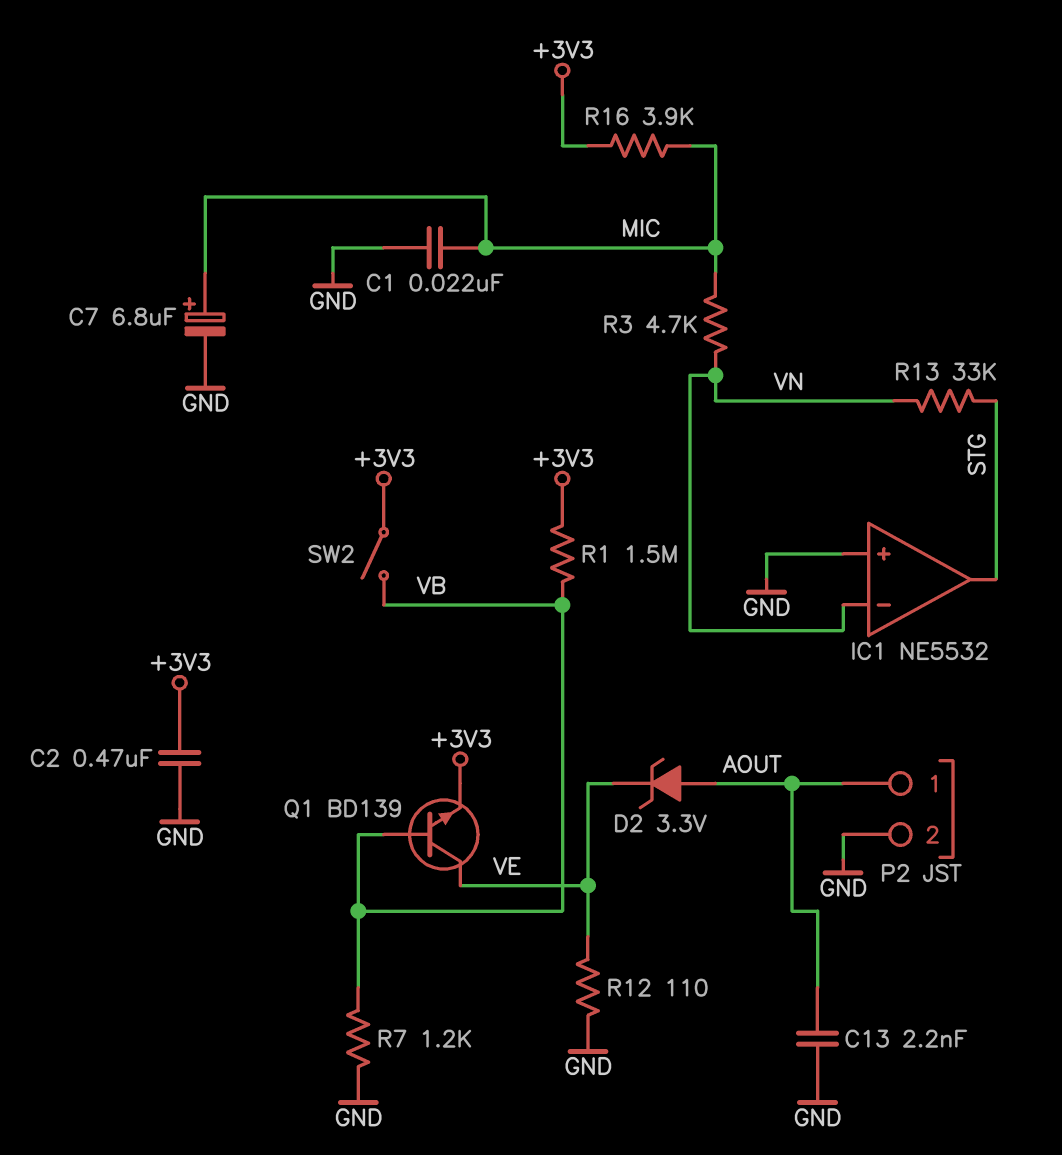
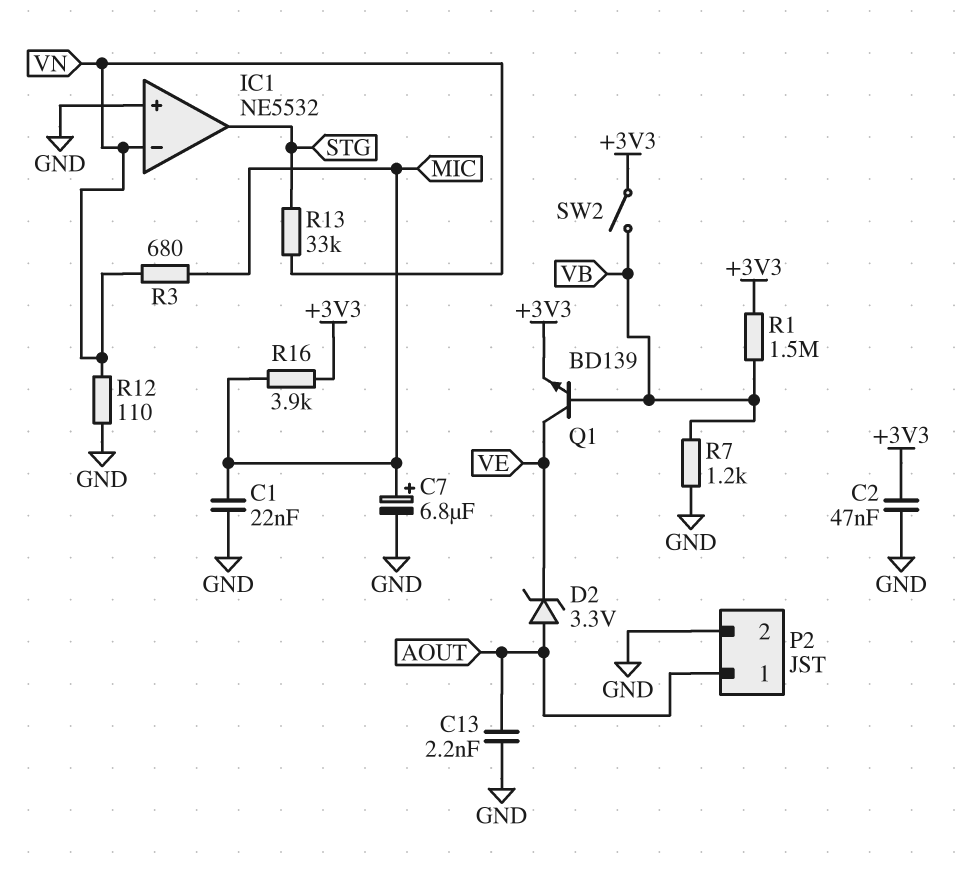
C2: 470nF (+3V3, GND) -> 47nF (+3V3, GND)
R3: 4.7k (MIC, VN) -> 680 (MIC, VN)
R12: 110 (GND, VE) -> 110 (GND, VN)

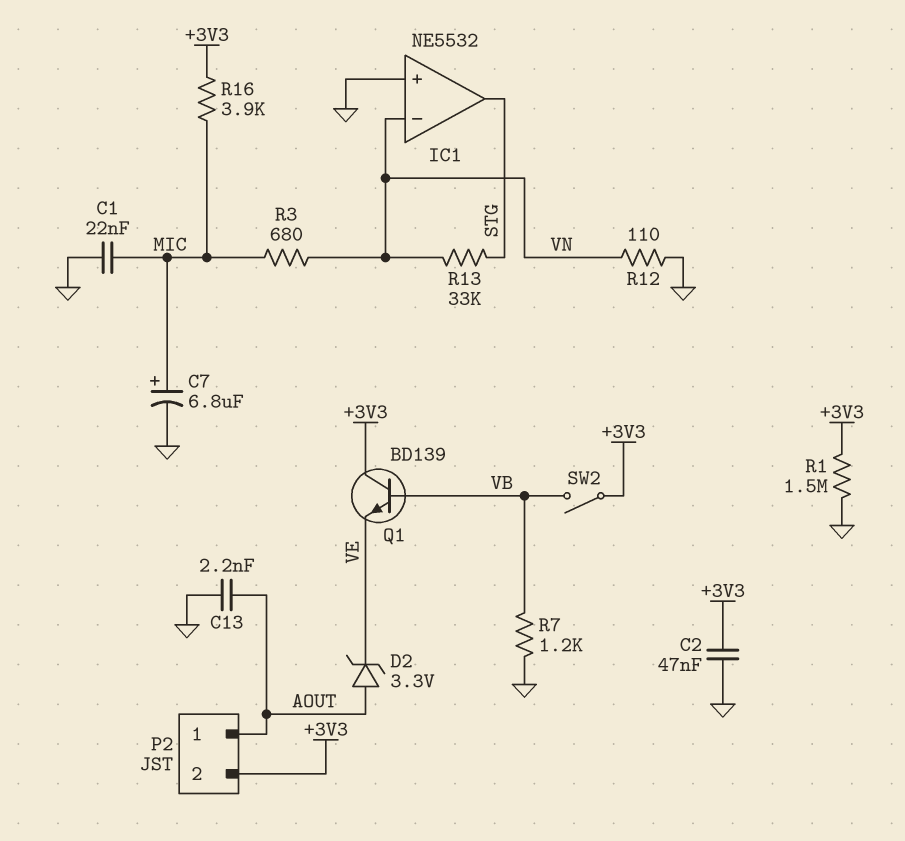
P2 pin 2: GND -> +3V3
Q1: NPN BD139 (B VB, C VE, E +3V3) -> NPN BD139 (B VB, C +3V3, E VE)
R1: 1.5M (+3V3, VB) -> 1.5M (+3V3, GND)

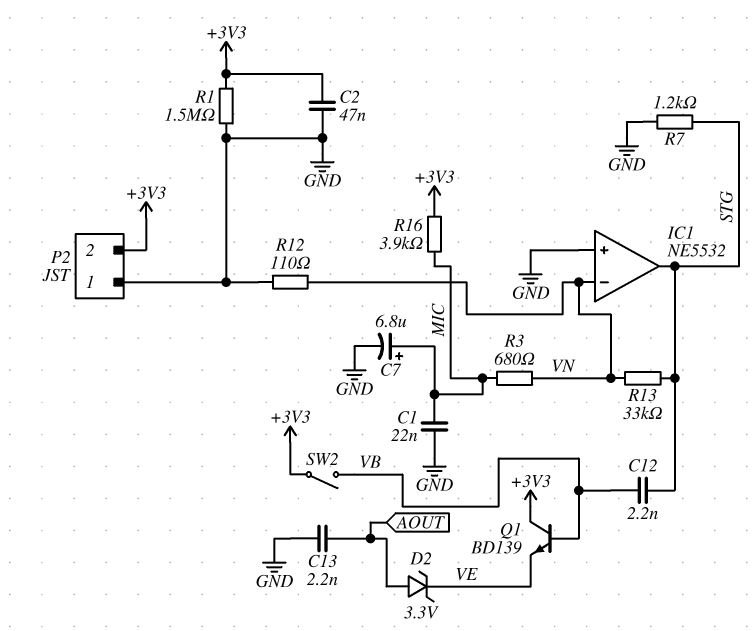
C12: none -> 2.2nF (STG, VB)
P2 pin 1: AOUT -> GND
R7: 1.2k (GND, VB) -> 1.2k (GND, STG)

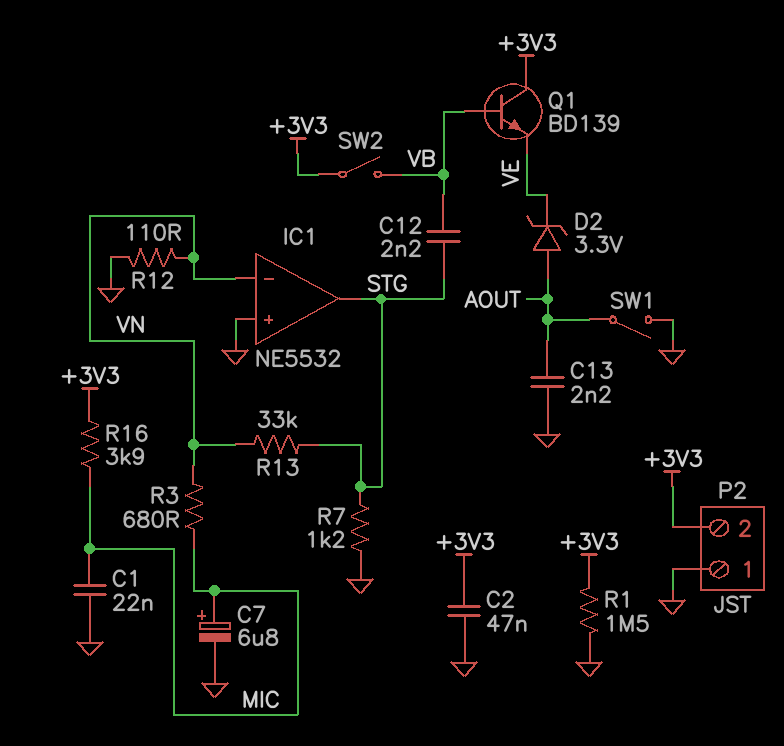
SW1: none -> switch (AOUT, GND)

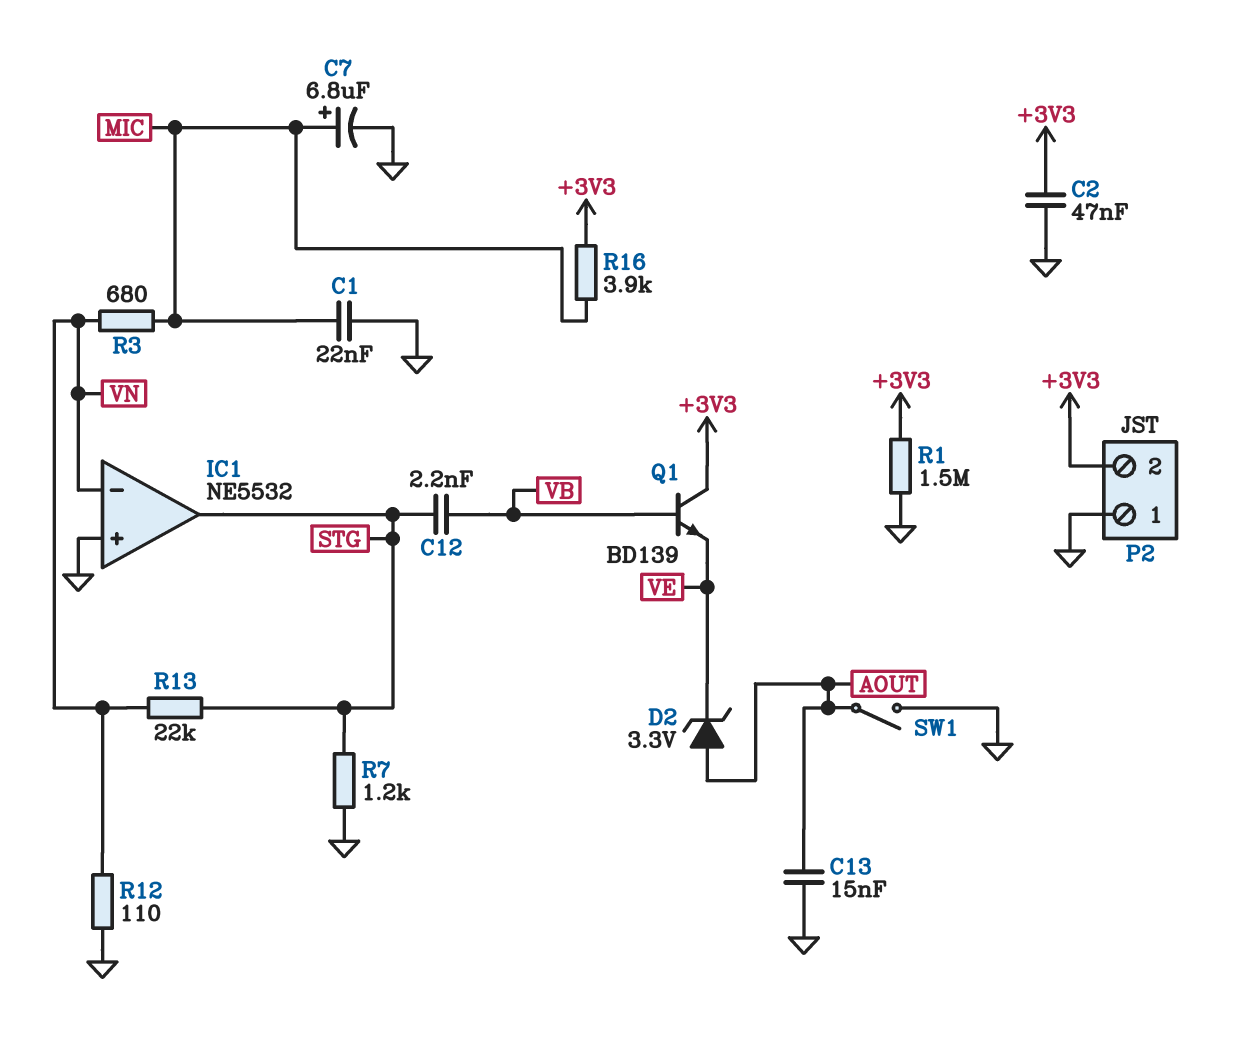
C13: 2.2nF (AOUT, GND) -> 15nF (AOUT, GND)
R13: 33k (STG, VN) -> 22k (STG, VN)
SW2: switch (+3V3, VB) -> none

